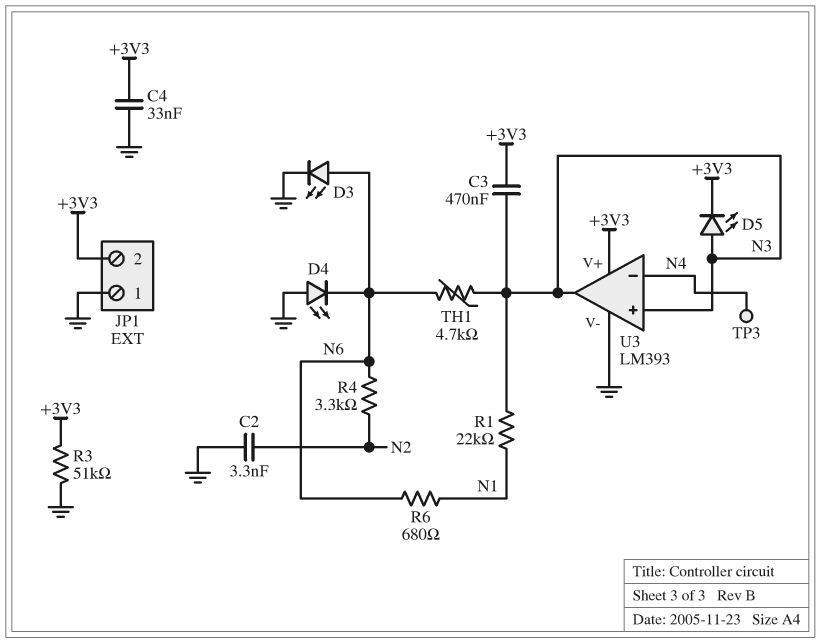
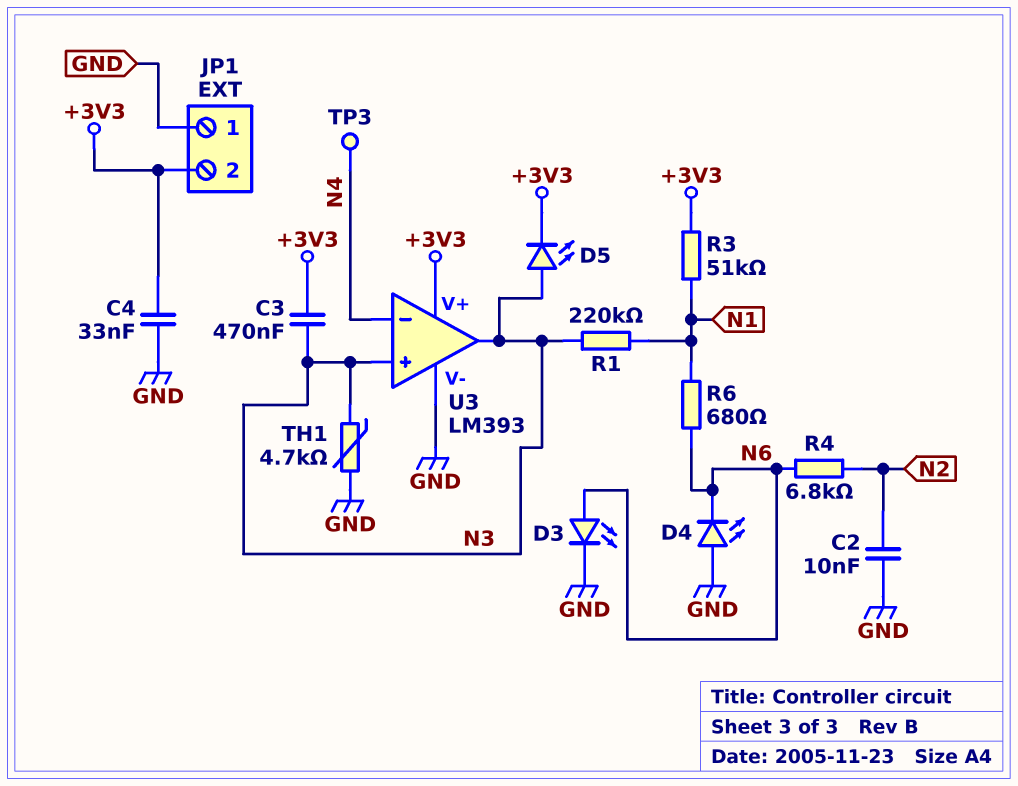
C2: 3.3nF (GND, N2) -> 10nF (GND, N2)
R1: 22k (N1, N3) -> 220k (N1, N3)
R3: 51k (+3V3, GND) -> 51k (+3V3, N1)
R4: 3.3k (N2, N6) -> 6.8k (N2, N6)
TH1: 4.7k (N3, N6) -> 4.7k (GND, N3)

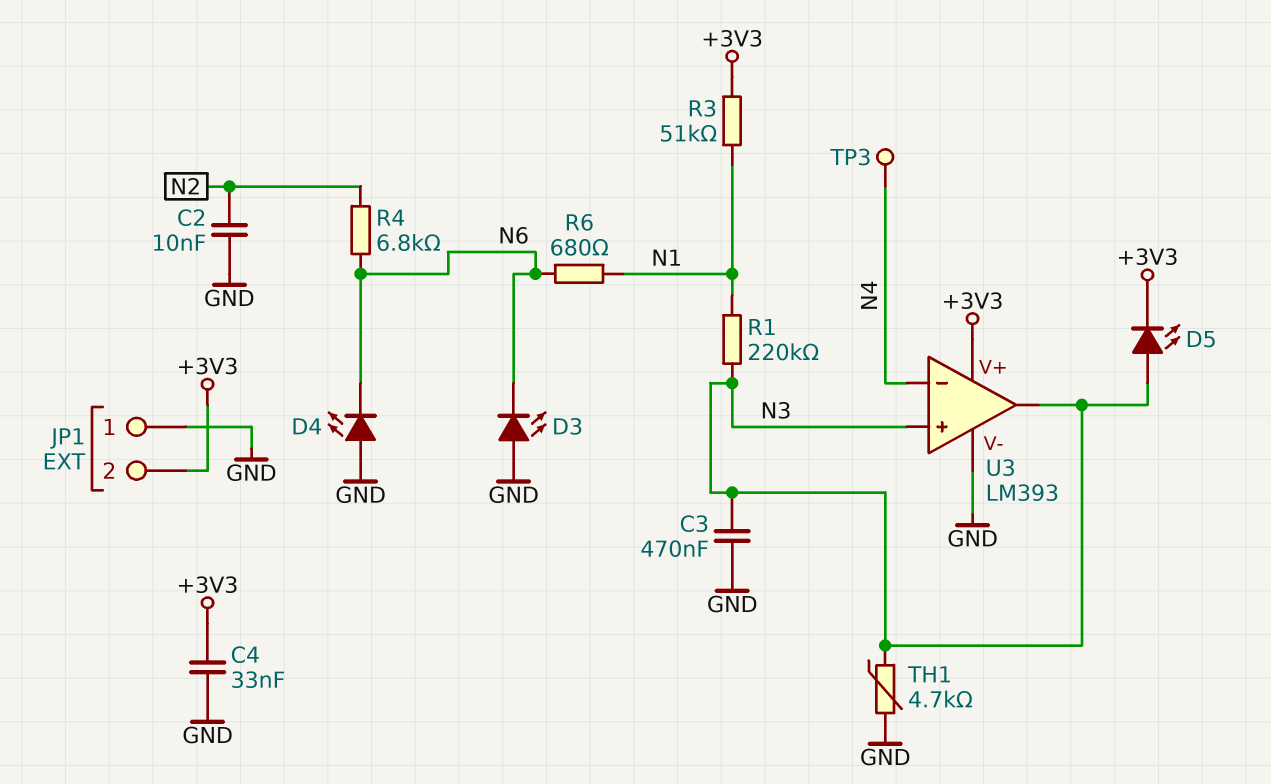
C3: 470nF (+3V3, N3) -> 470nF (GND, N3)
D3: LED (A N6, K GND) -> LED (A GND, K N6)

